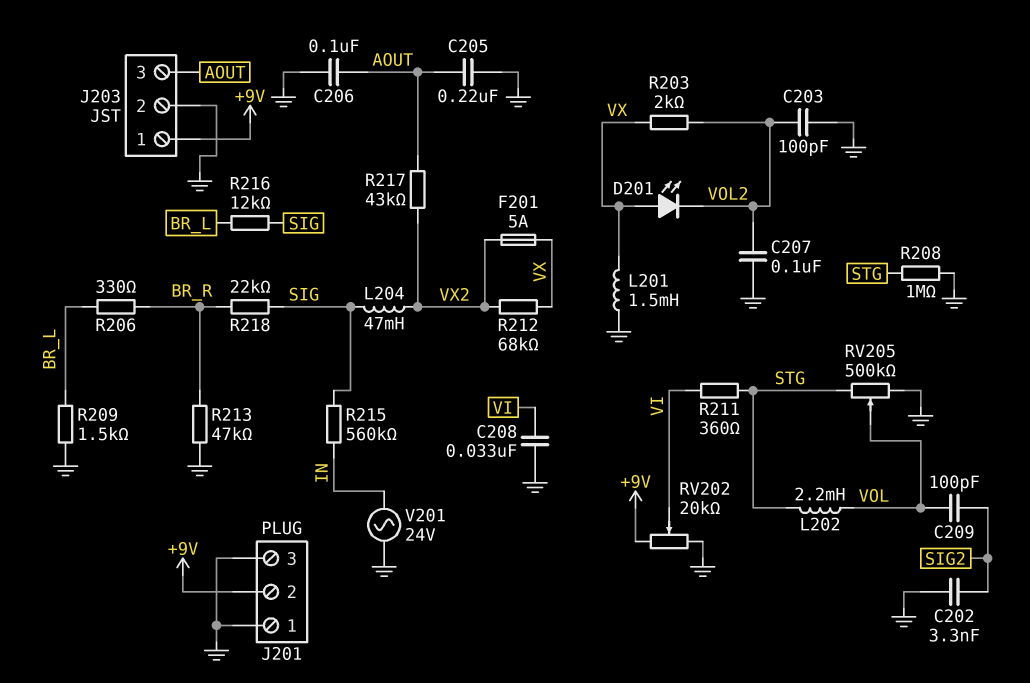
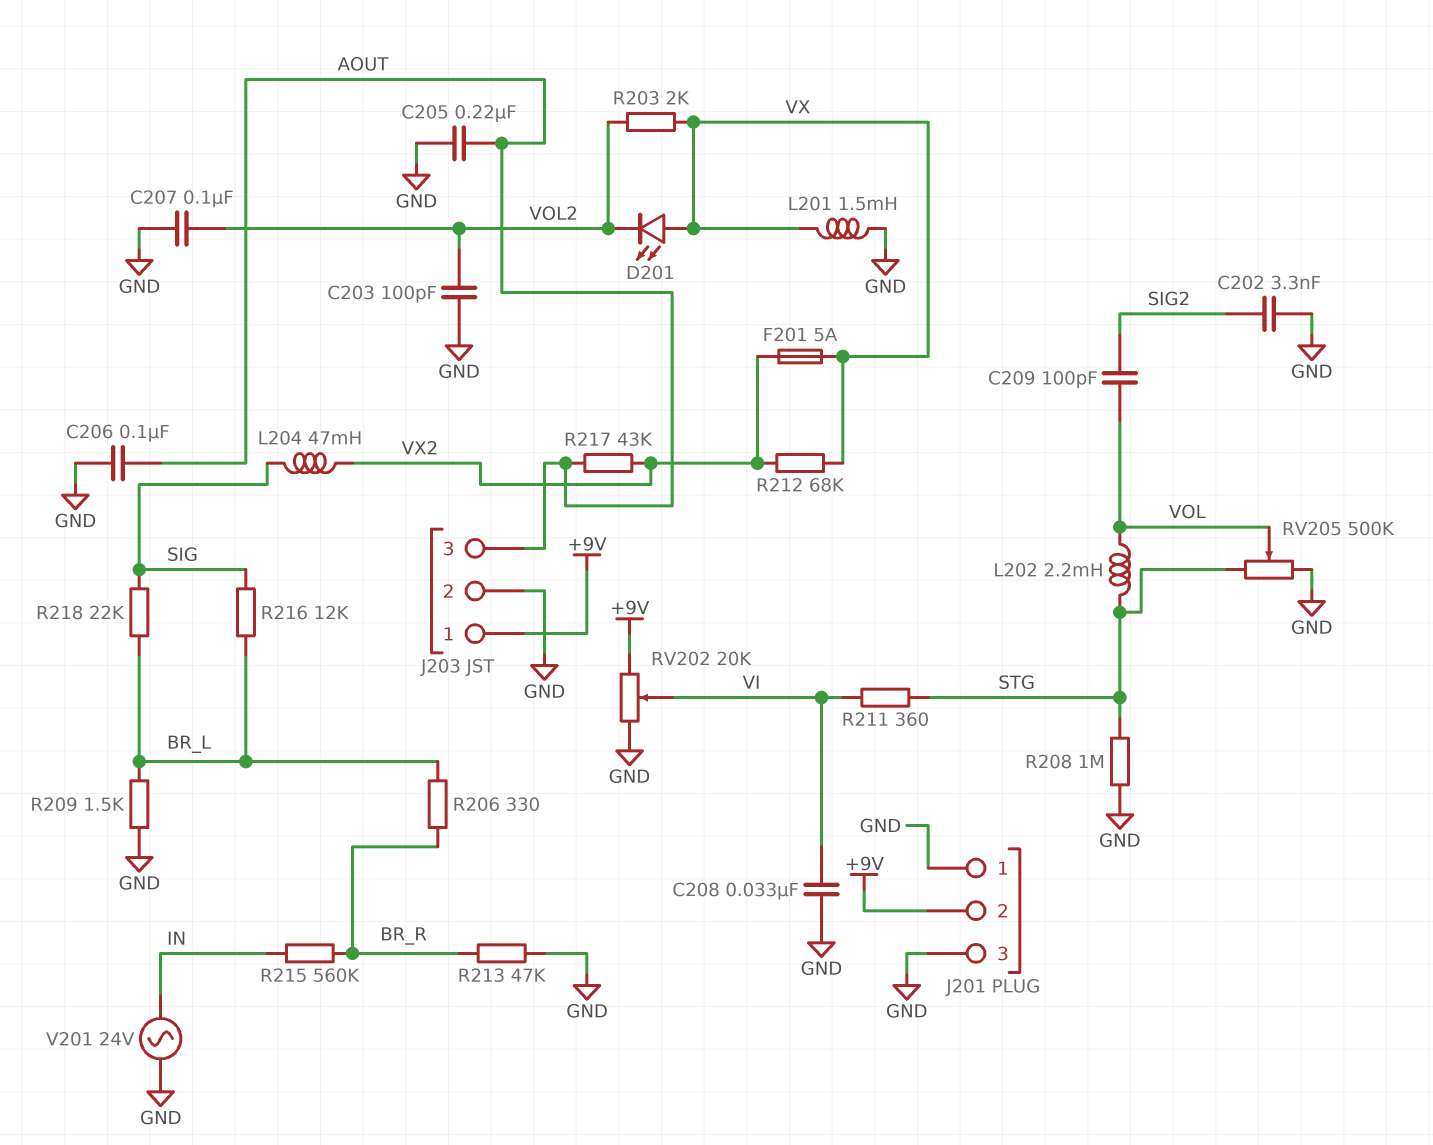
R215: 560k (IN, SIG) -> 560k (BR_R, IN)
R218: 22k (BR_R, SIG) -> 22k (BR_L, SIG)

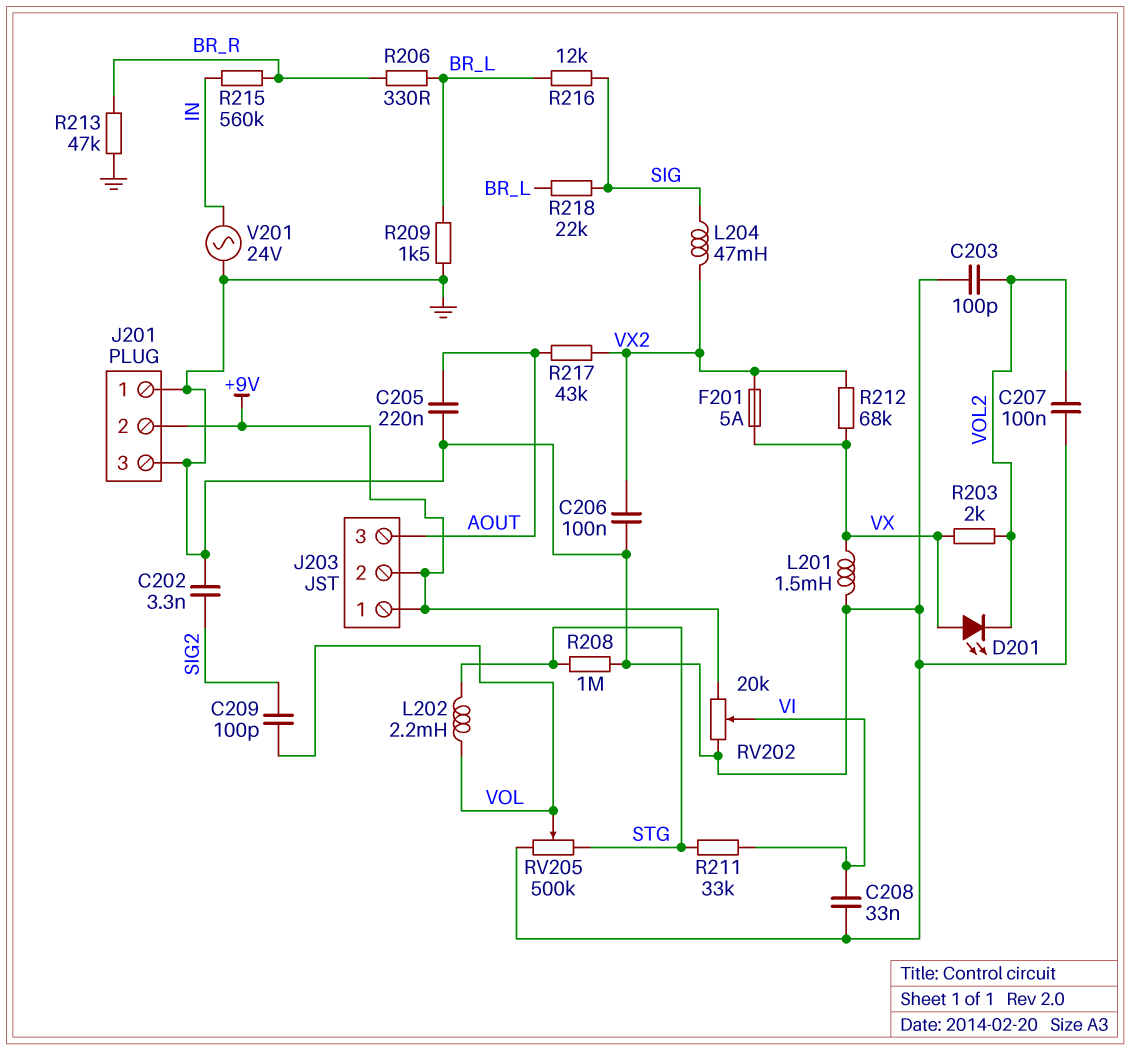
C206: 100nF (AOUT, GND) -> 100nF (GND, VX2)
J203 pin 2: GND -> +9V
R211: 360 (STG, VI) -> 33k (STG, VI)

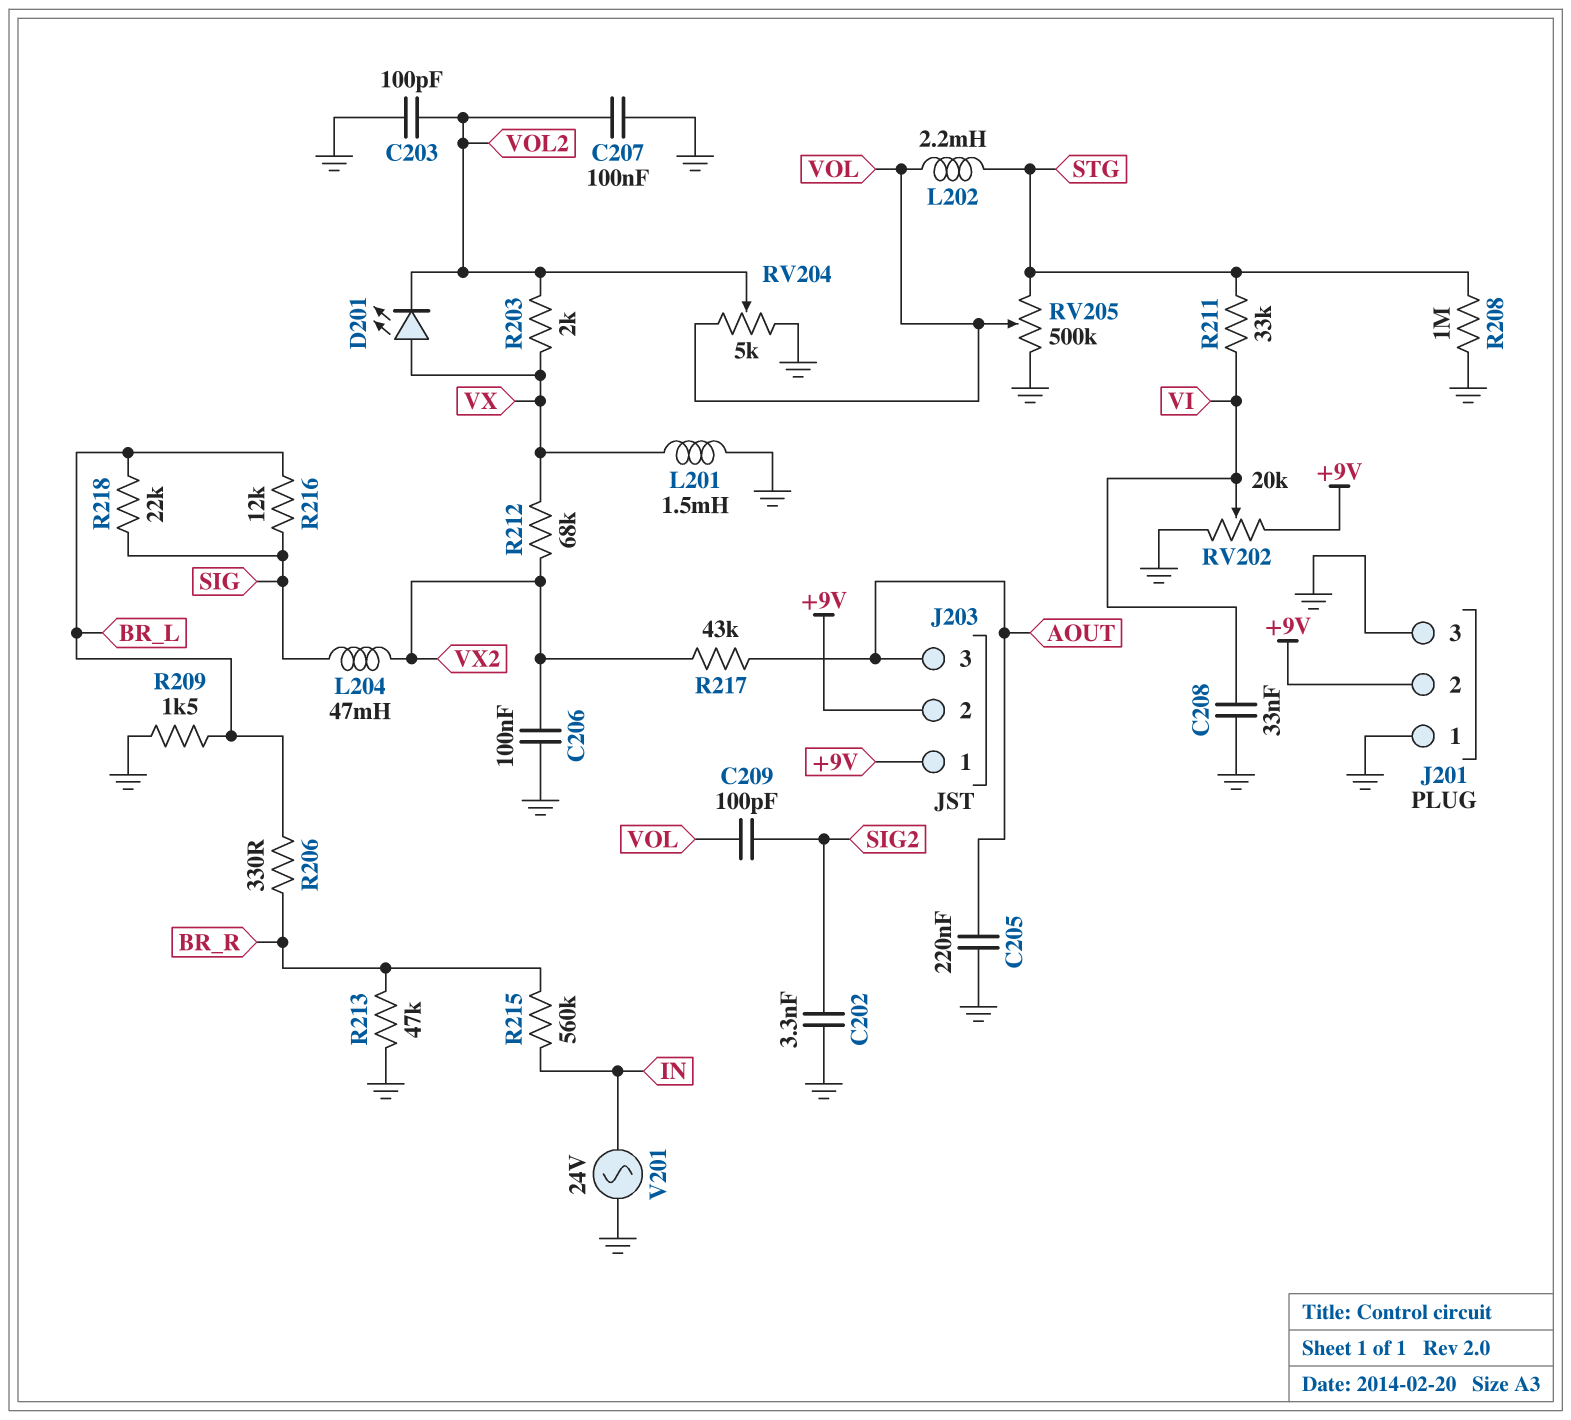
F201: 5A (VX, VX2) -> none
RV204: none -> 5k (GND, VOL, wiper VOL2)

